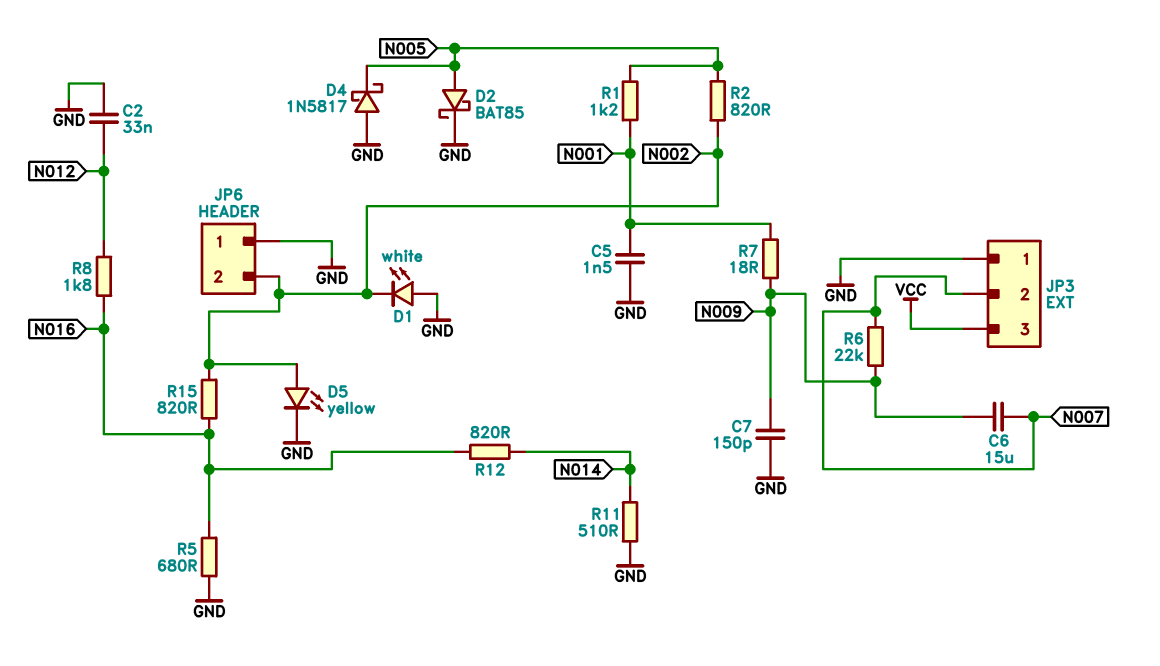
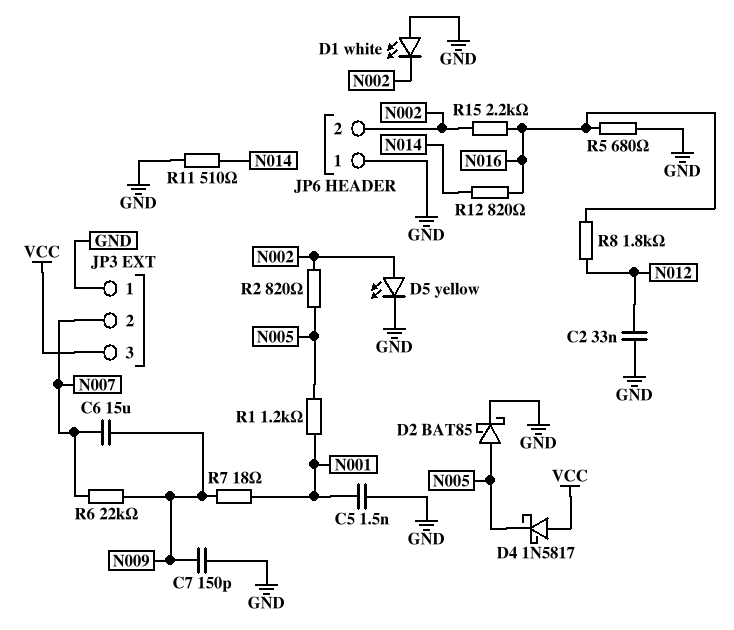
D4: schottky 1N5817 (A GND, K N005) -> schottky 1N5817 (A VCC, K N005)
R15: 820 (N002, N016) -> 2.2k (N002, N016)

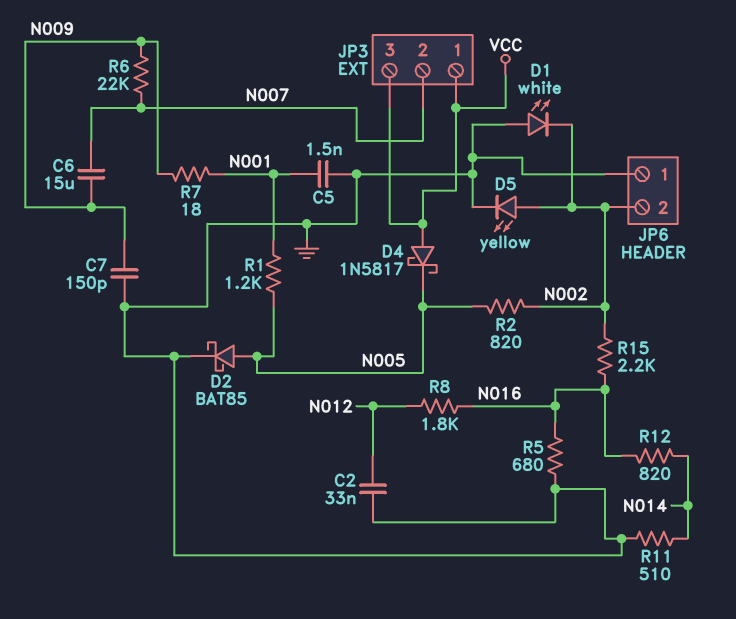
JP3 pin 1: GND -> VCC

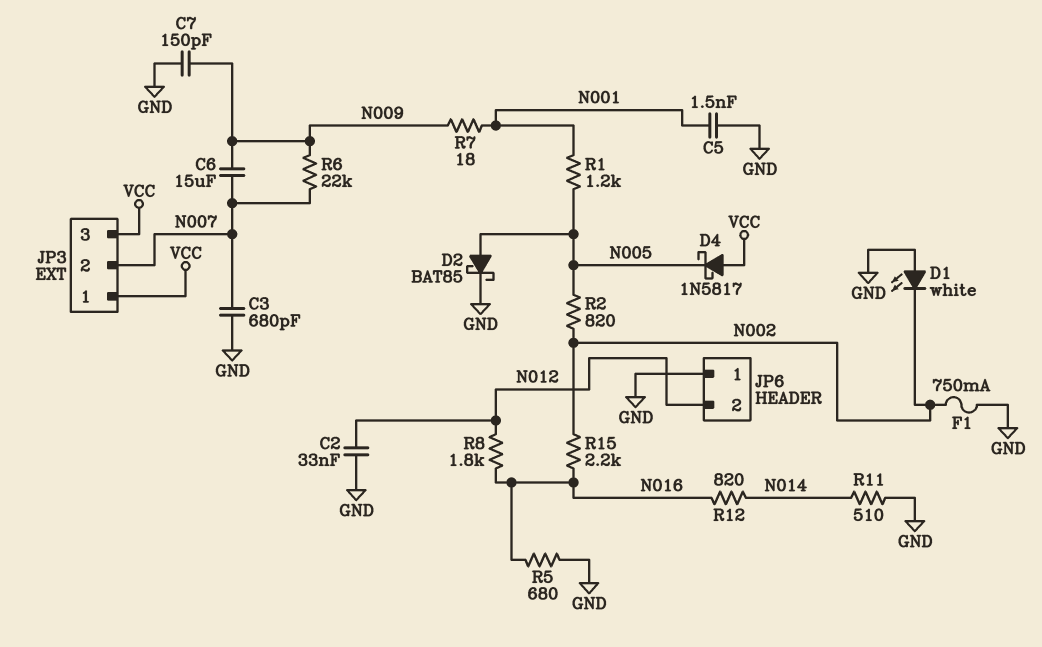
C3: none -> 680pF (GND, N007)
D5: LED yellow (A N002, K GND) -> none
F1: none -> 750mA (GND, N002)
JP6 pin 2: N002 -> N012

